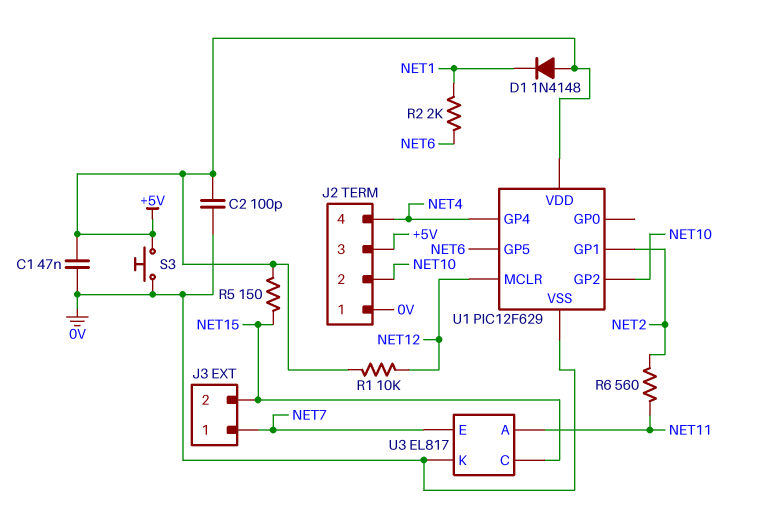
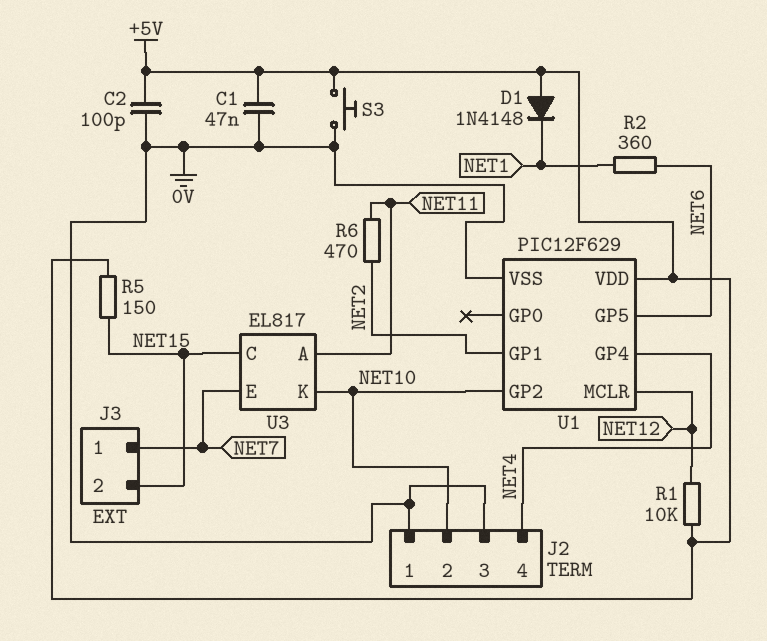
J2 pin 3: +5V -> 0V
R2: 2k (NET1, NET6) -> 360 (NET1, NET6)
R6: 560 (NET2, NET11) -> 470 (NET2, NET11)
U3 pin K: 0V -> NET10

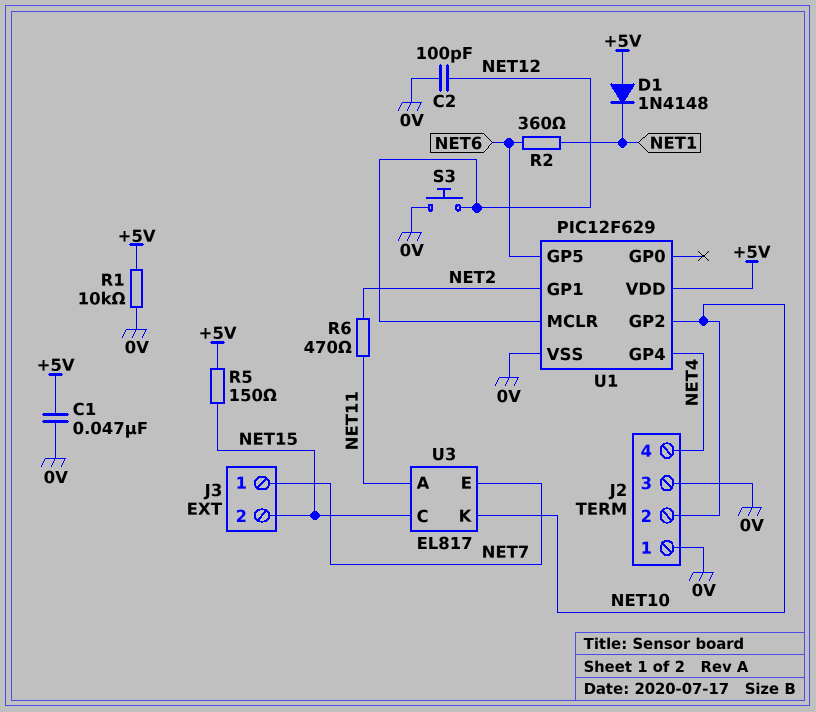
C2: 100pF (+5V, 0V) -> 100pF (0V, NET12)
R1: 10k (+5V, NET12) -> 10k (+5V, 0V)
S3: button (+5V, 0V) -> button (0V, NET12)

